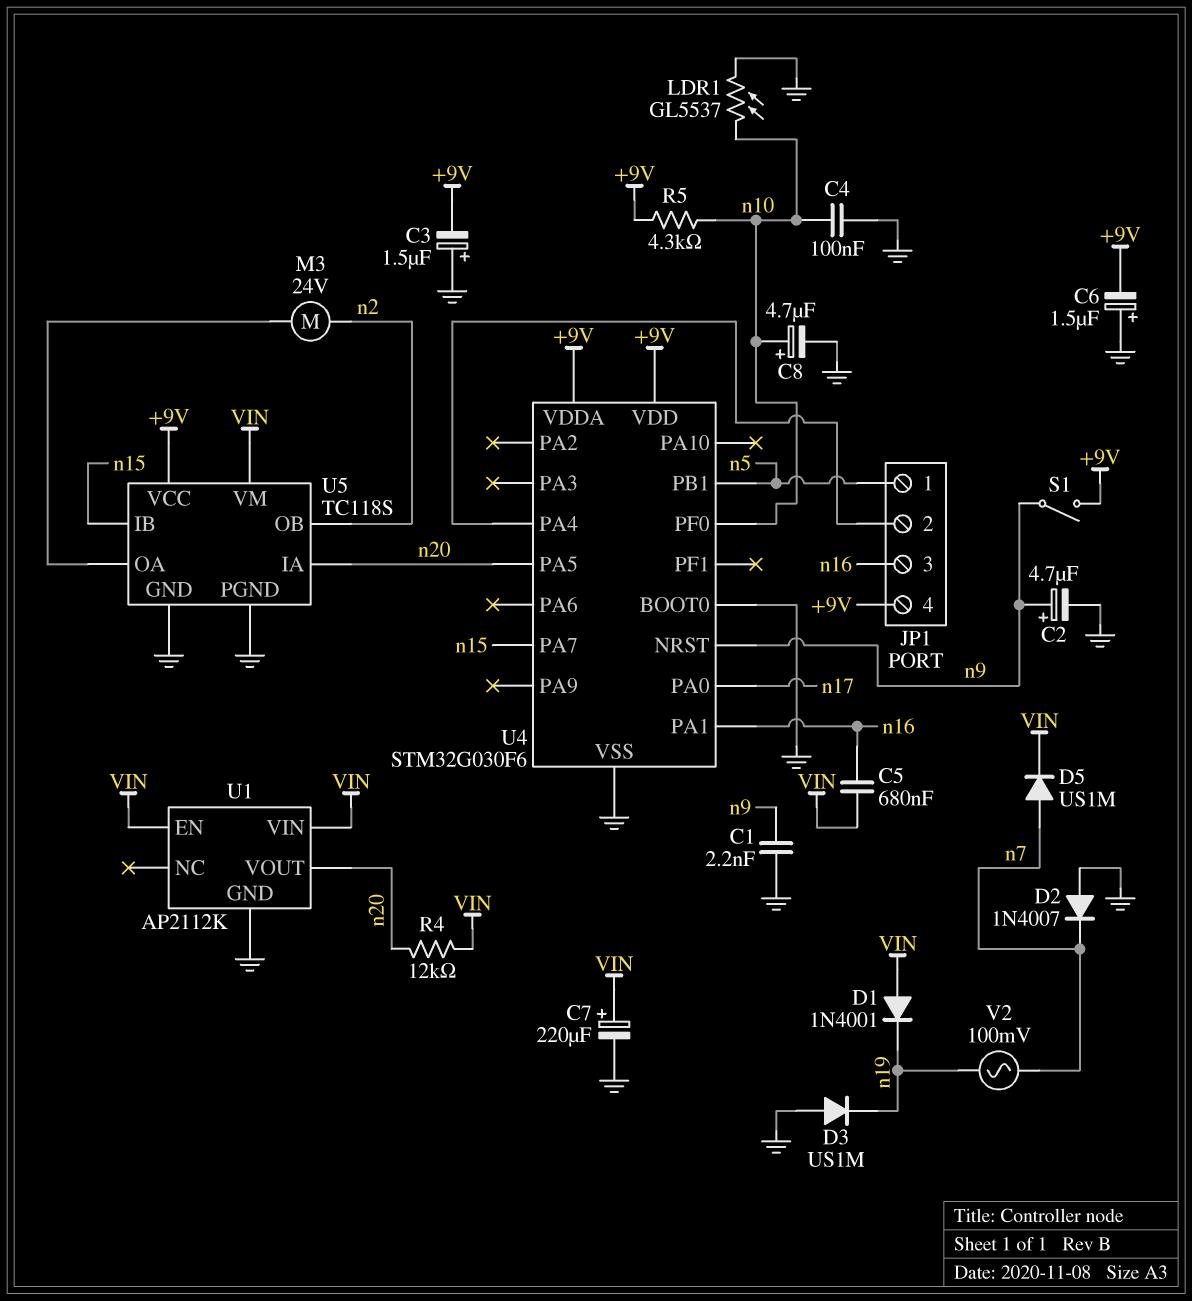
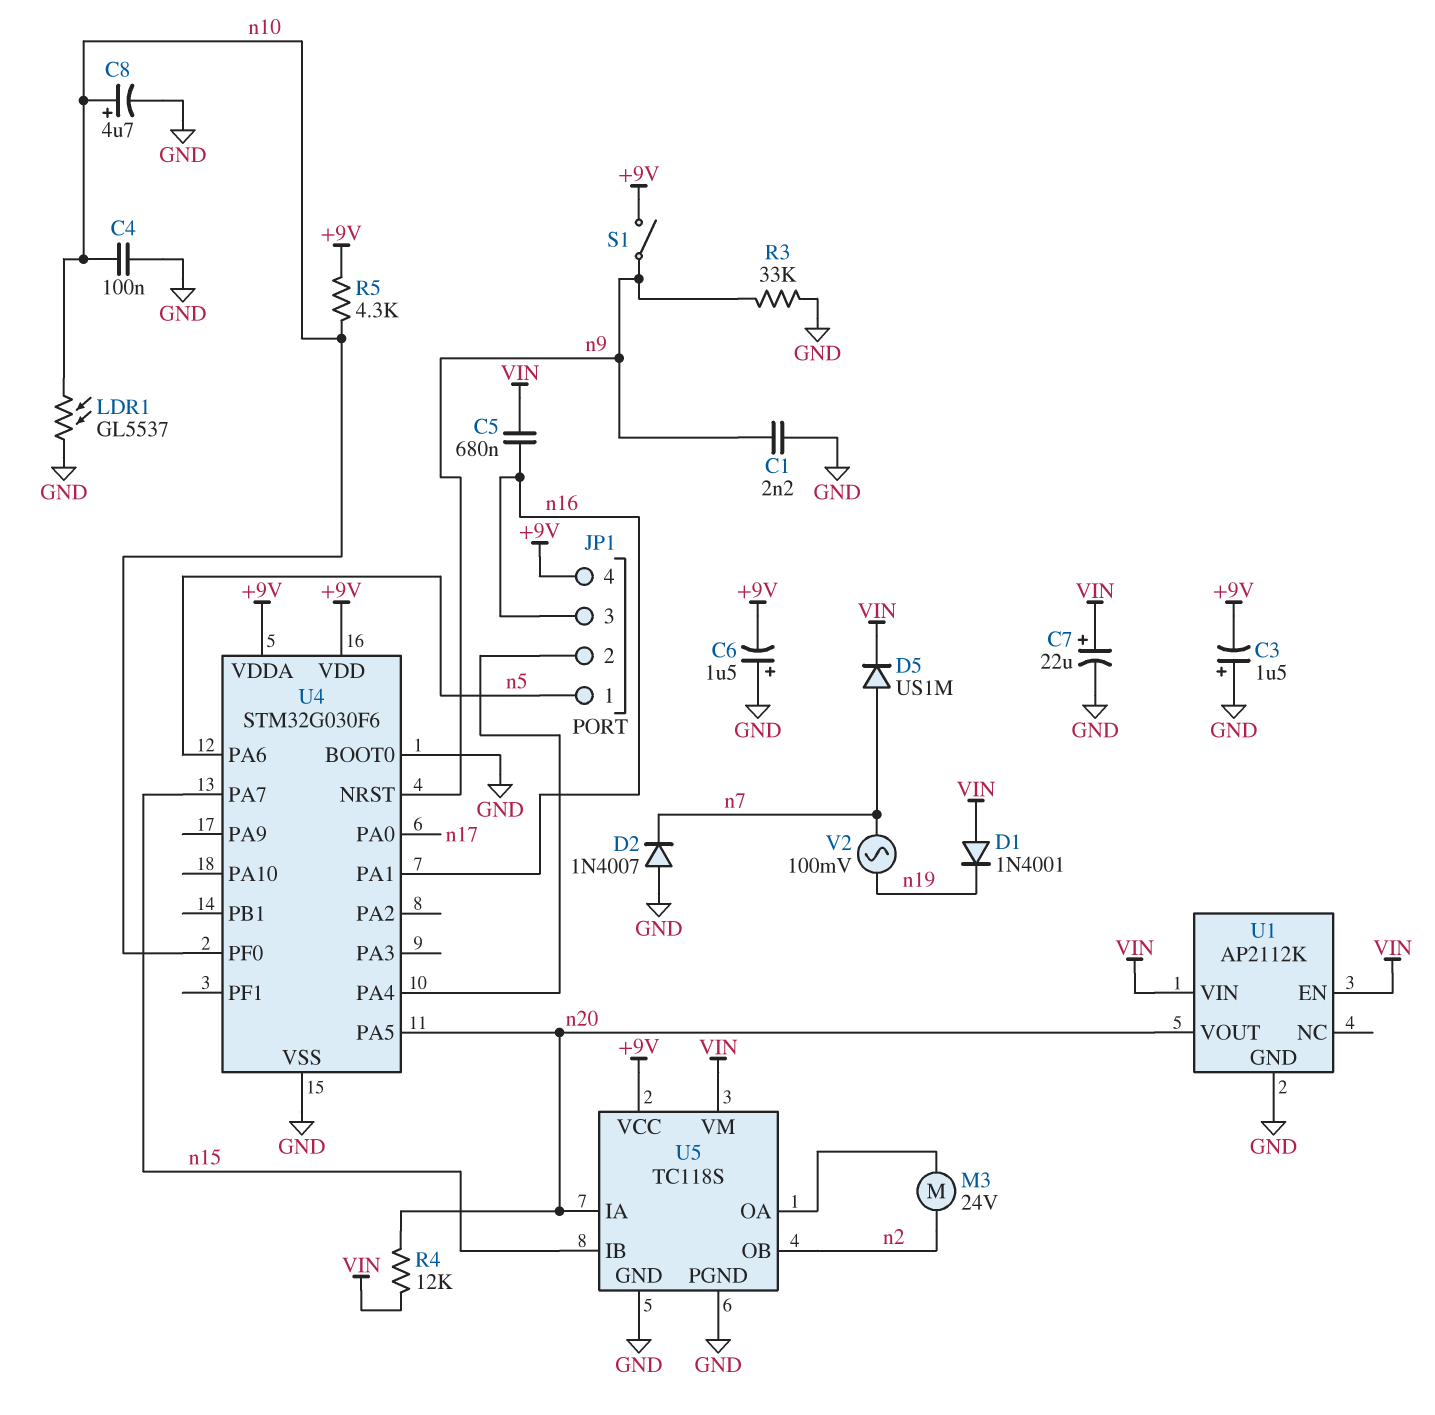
C2: 4.7uF (plus n9, minus GND) -> none
C7: 220uF (plus VIN, minus GND) -> 22uF (plus VIN, minus GND)
D3: diode US1M (A GND, K n19) -> none
R3: none -> 33k (GND, n9)
U4 pin PA6: none -> n5
U4 pin PB1: n5 -> none

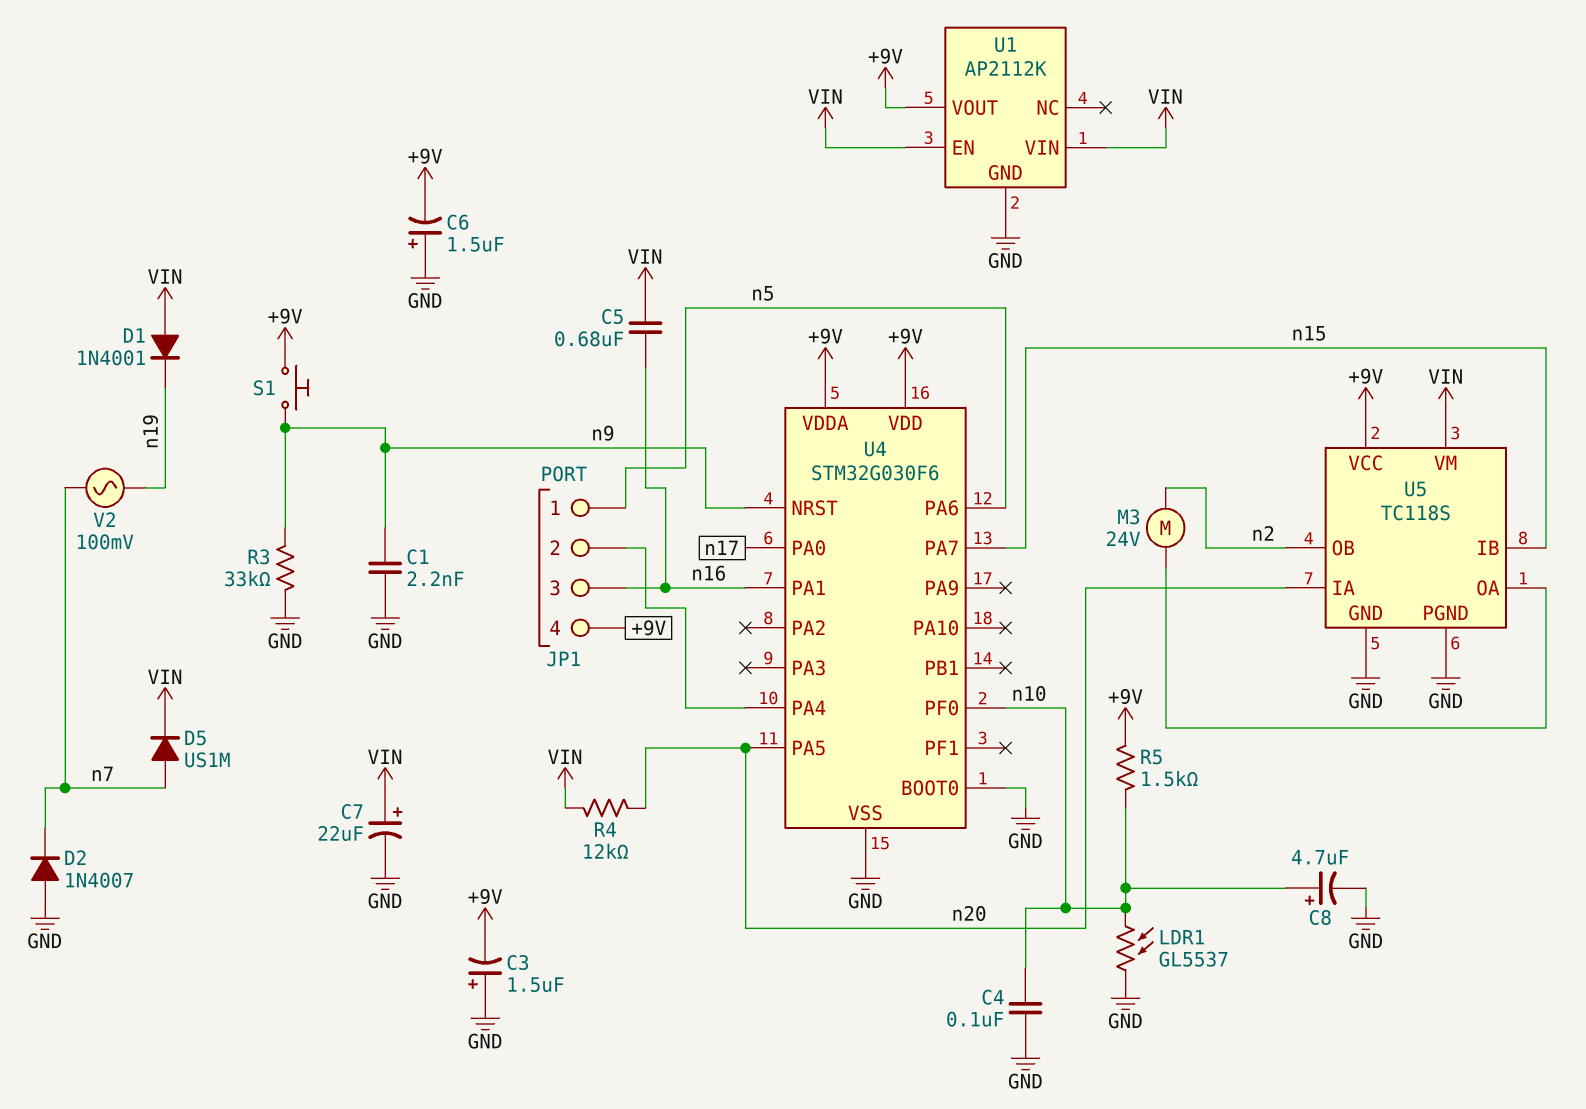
R5: 4.3k (+9V, n10) -> 1.5k (+9V, n10)
S1: switch (+9V, n9) -> button (+9V, n9)
U1 pin VOUT: n20 -> +9V

